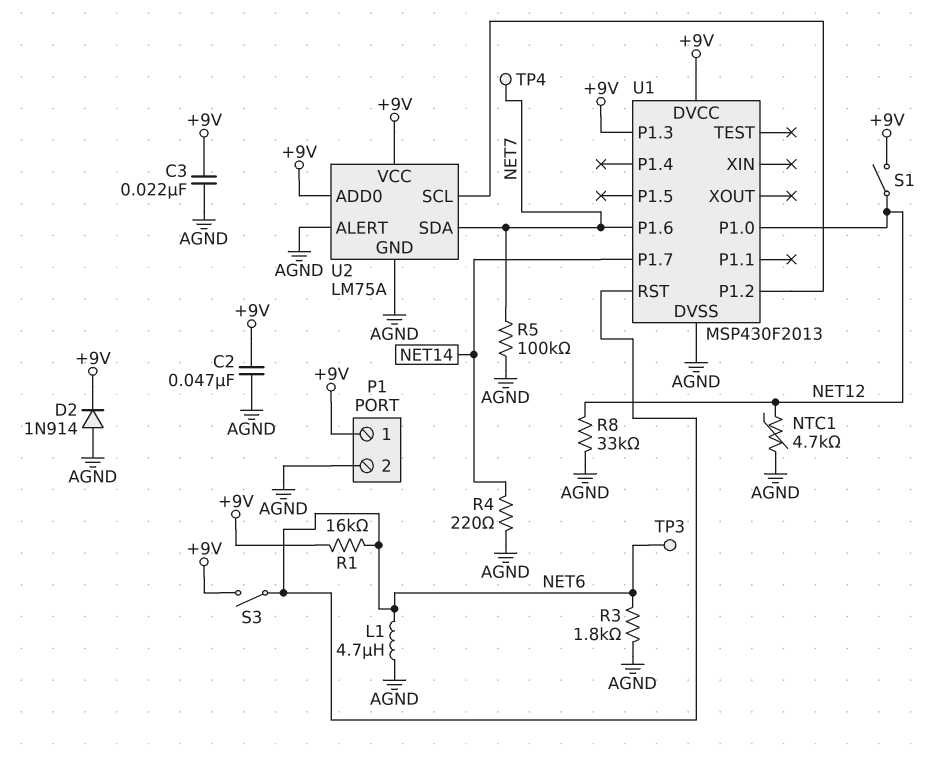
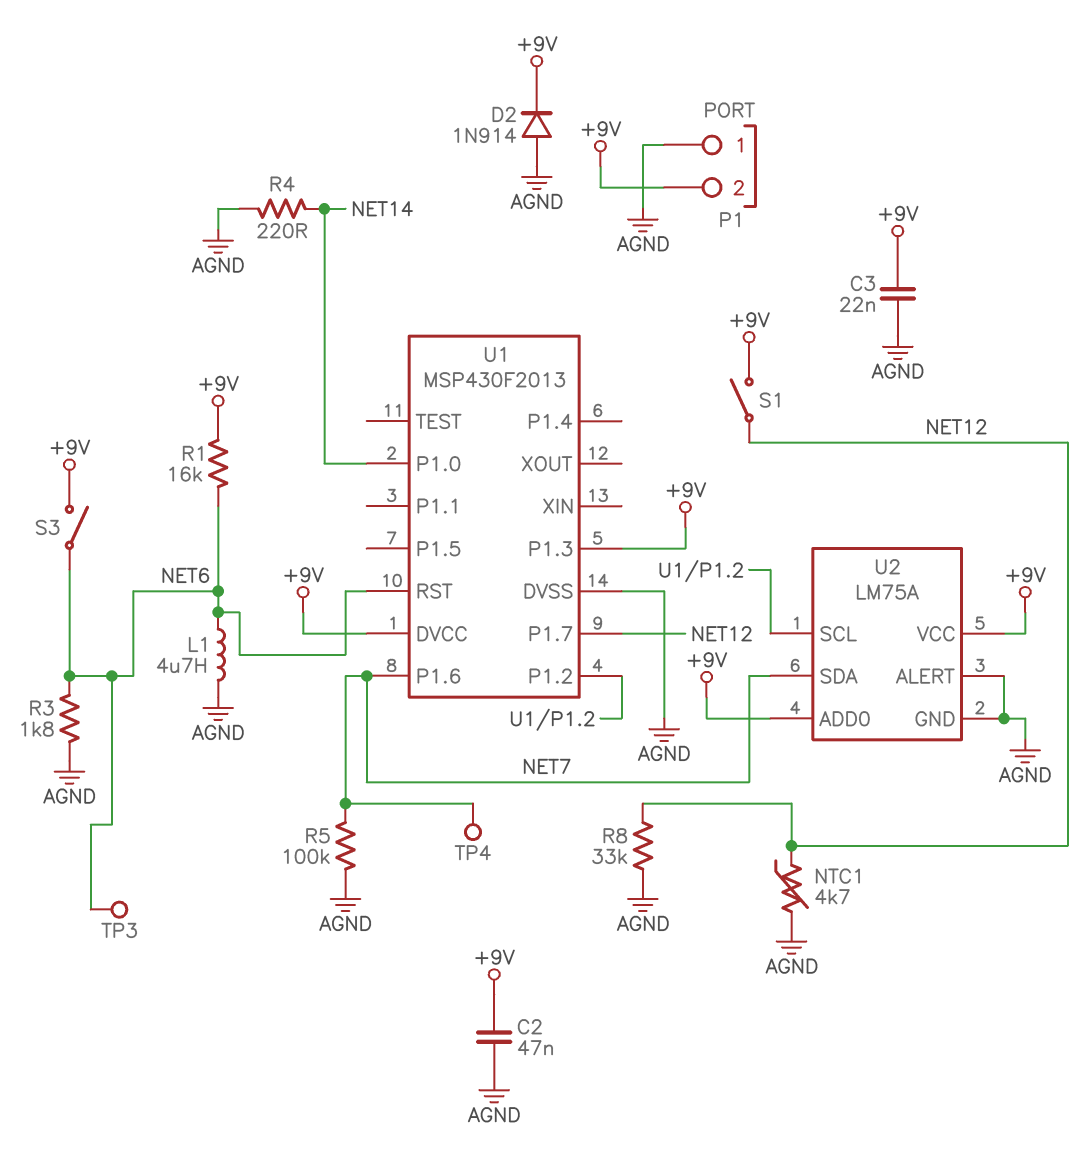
P1 pin 1: +9V -> AGND
P1 pin 2: AGND -> +9V
U1 pin P1.0: NET12 -> NET14
U1 pin P1.7: NET14 -> NET12

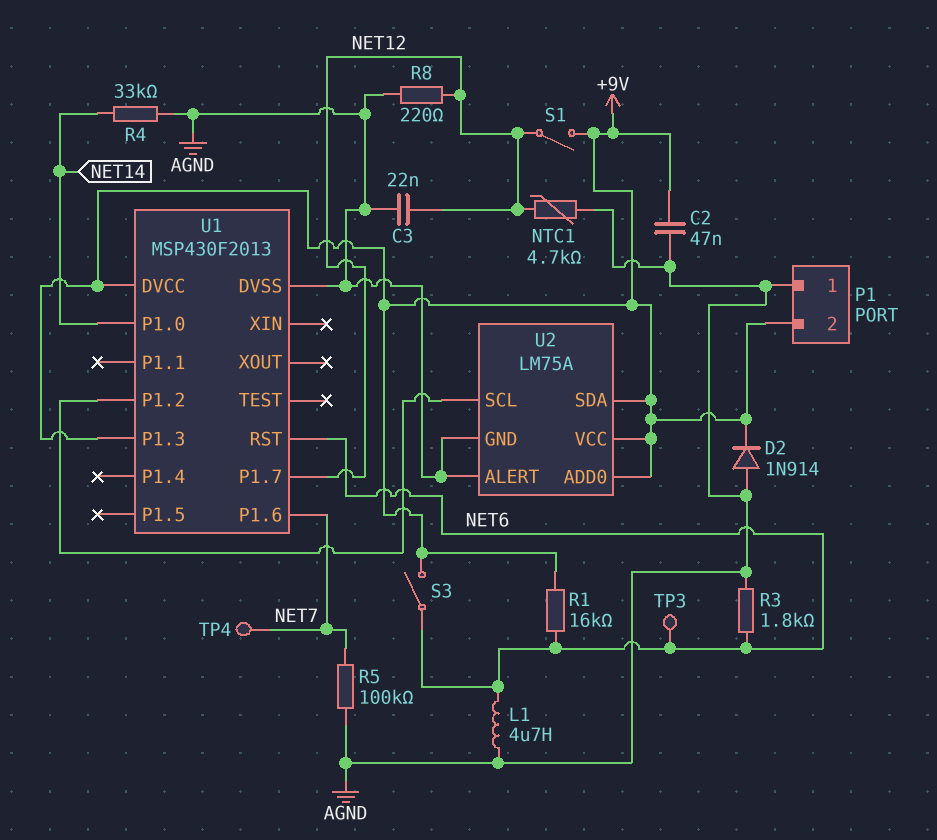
C3: 22nF (+9V, AGND) -> 22nF (AGND, NET12)
R4: 220 (AGND, NET14) -> 33k (AGND, NET14)
R8: 33k (AGND, NET12) -> 220 (AGND, NET12)
U2 pin SDA: NET7 -> +9V

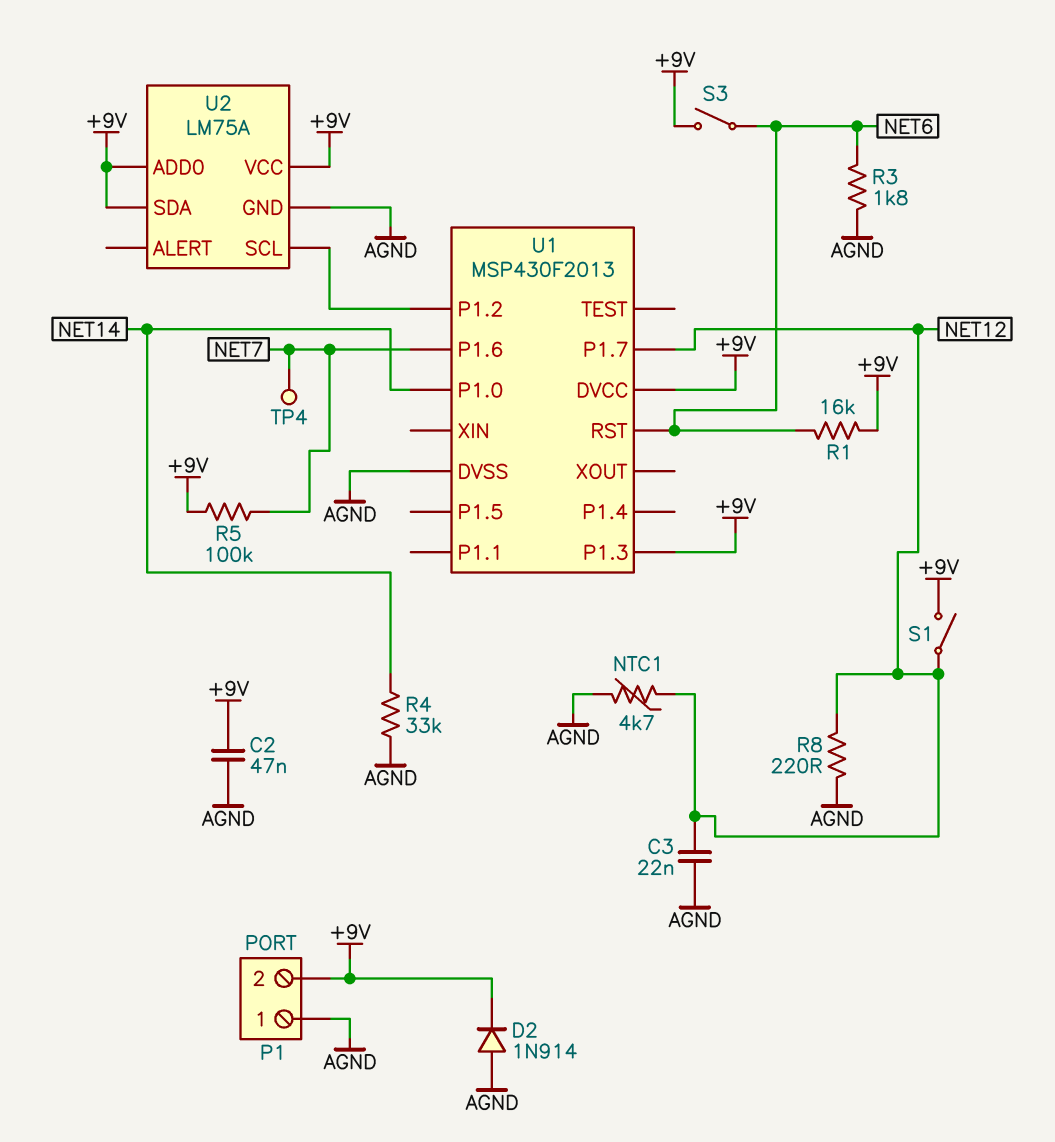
L1: 4.7uH (AGND, NET6) -> none
R5: 100k (AGND, NET7) -> 100k (+9V, NET7)
TP3: test point (NET6) -> none
U2 pin ALERT: AGND -> none

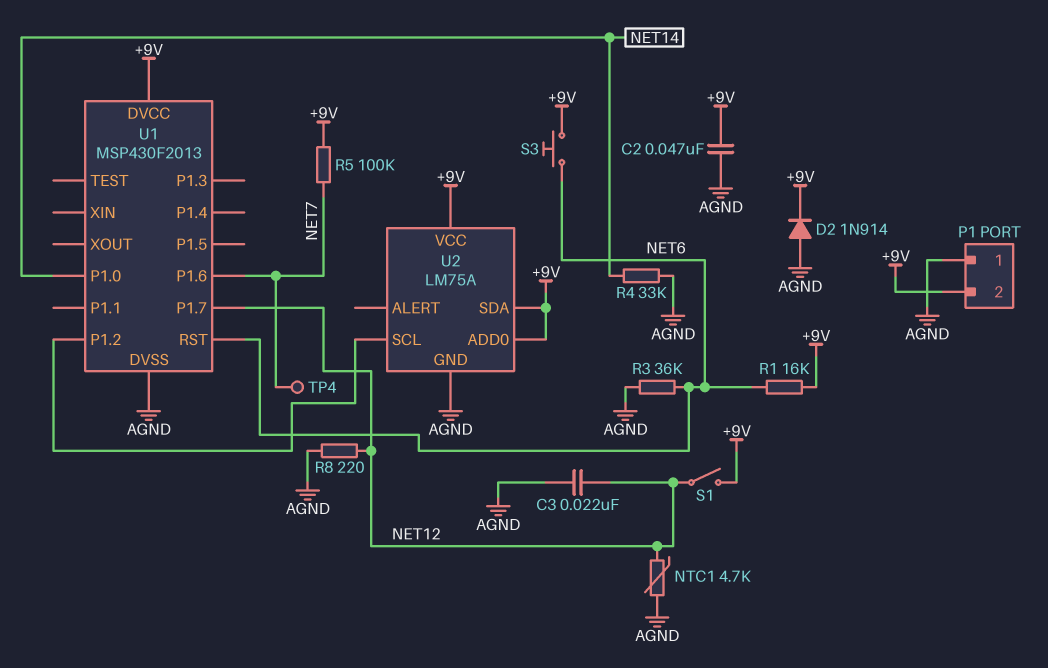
R3: 1.8k (AGND, NET6) -> 36k (AGND, NET6)
S3: switch (+9V, NET6) -> button (+9V, NET6)
U1 pin P1.3: +9V -> none

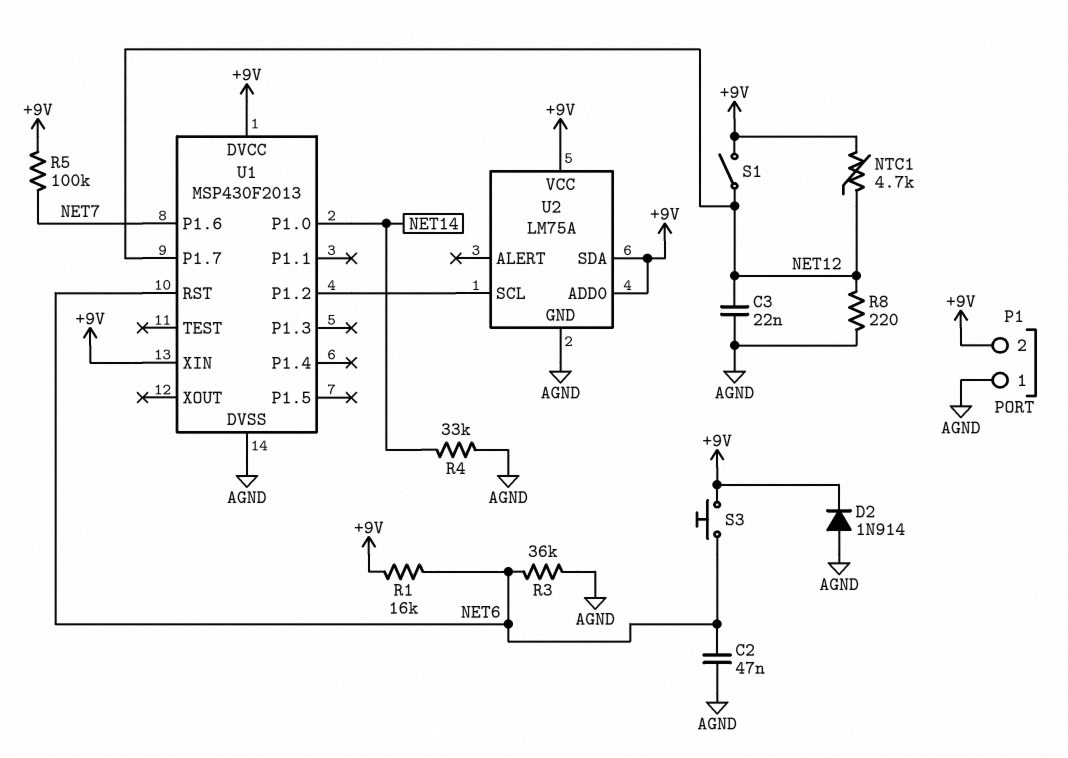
C2: 47nF (+9V, AGND) -> 47nF (AGND, NET6)
NTC1: 4.7k (AGND, NET12) -> 4.7k (+9V, NET12)
TP4: test point (NET7) -> none
U1 pin XIN: none -> +9V

